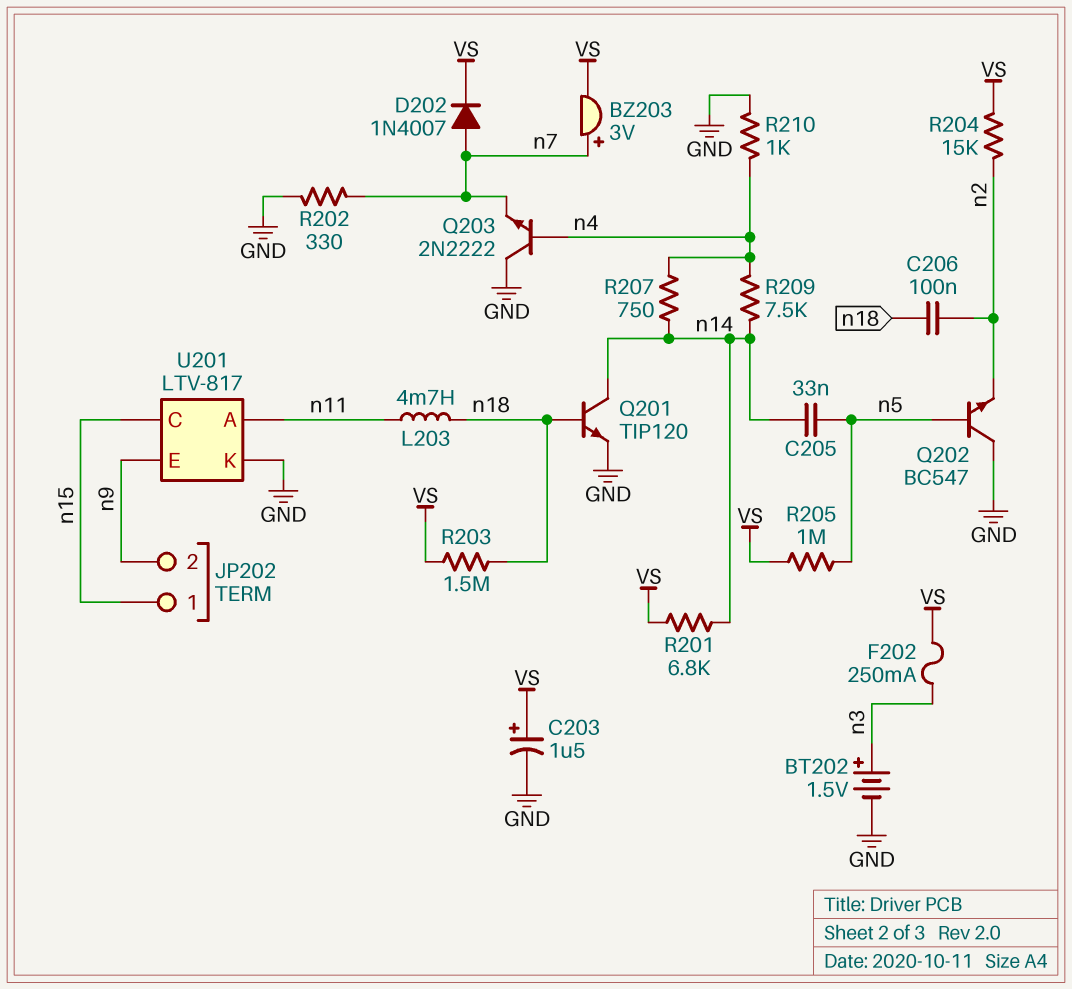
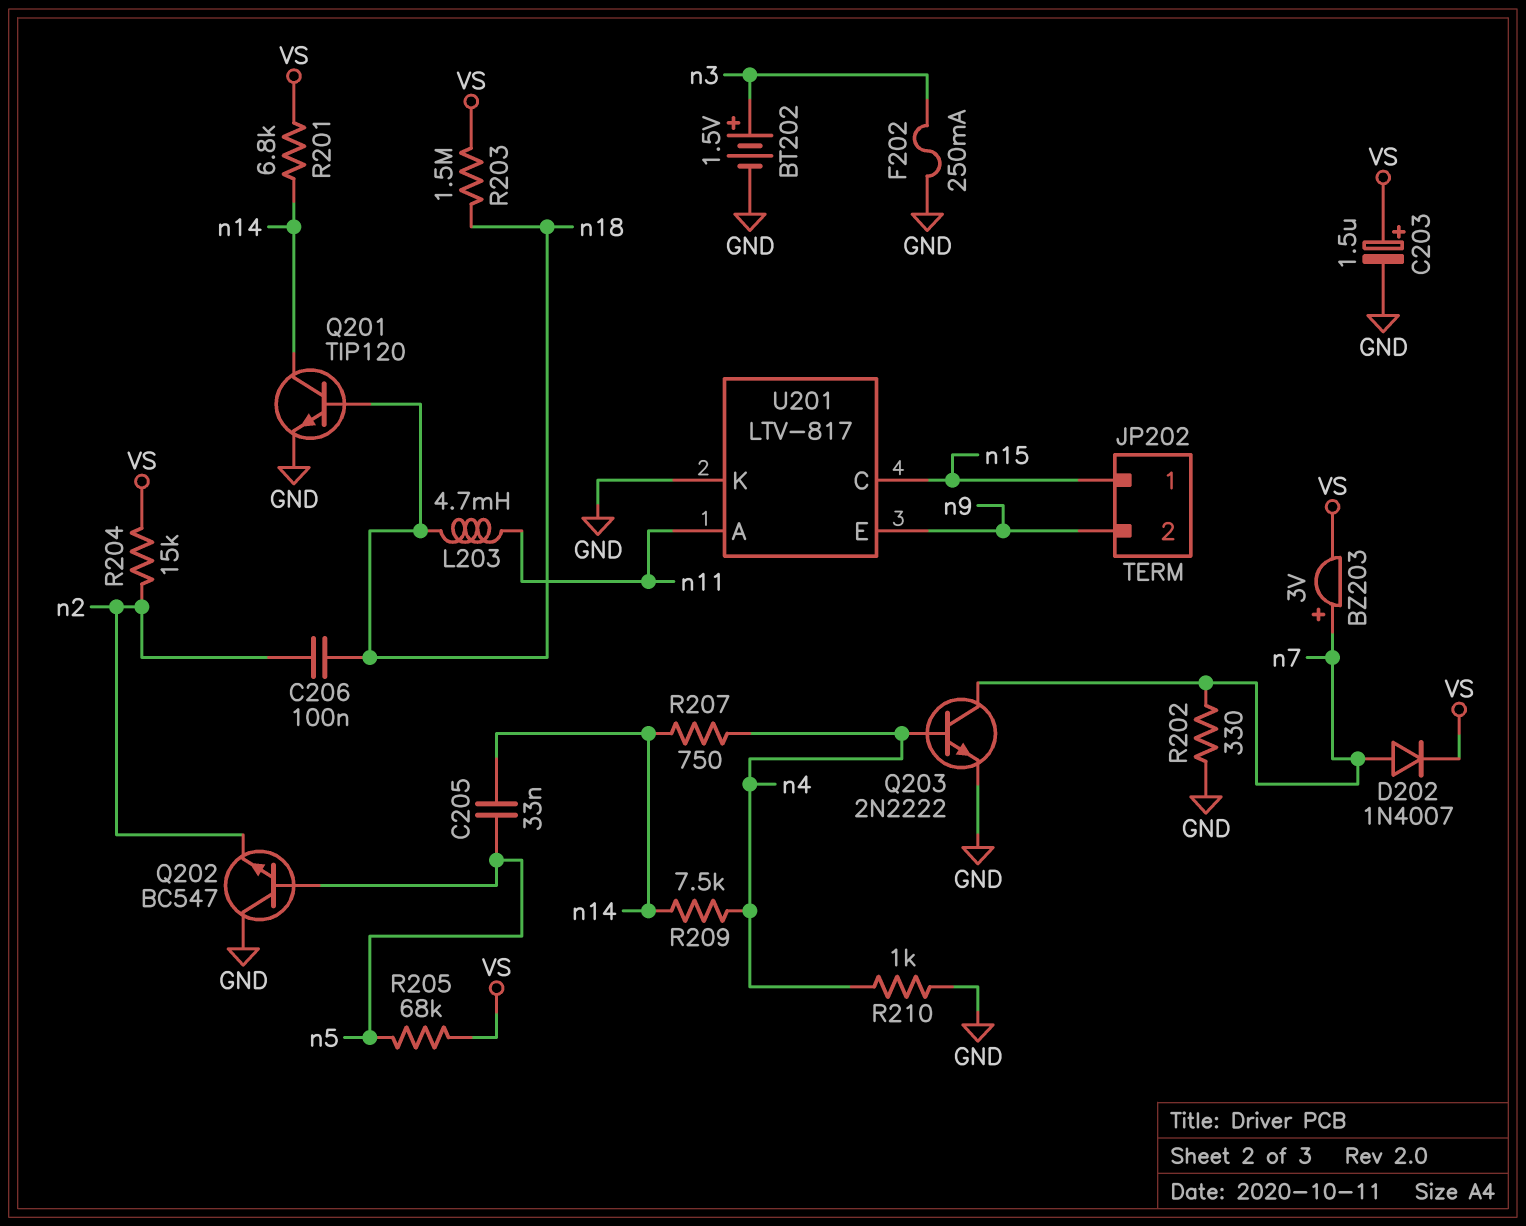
F202: 250mA (VS, n3) -> 250mA (GND, n3)
Q203: NPN 2N2222 (B n4, C GND, E n7) -> NPN 2N2222 (B n4, C n7, E GND)
R205: 1M (VS, n5) -> 68k (VS, n5)

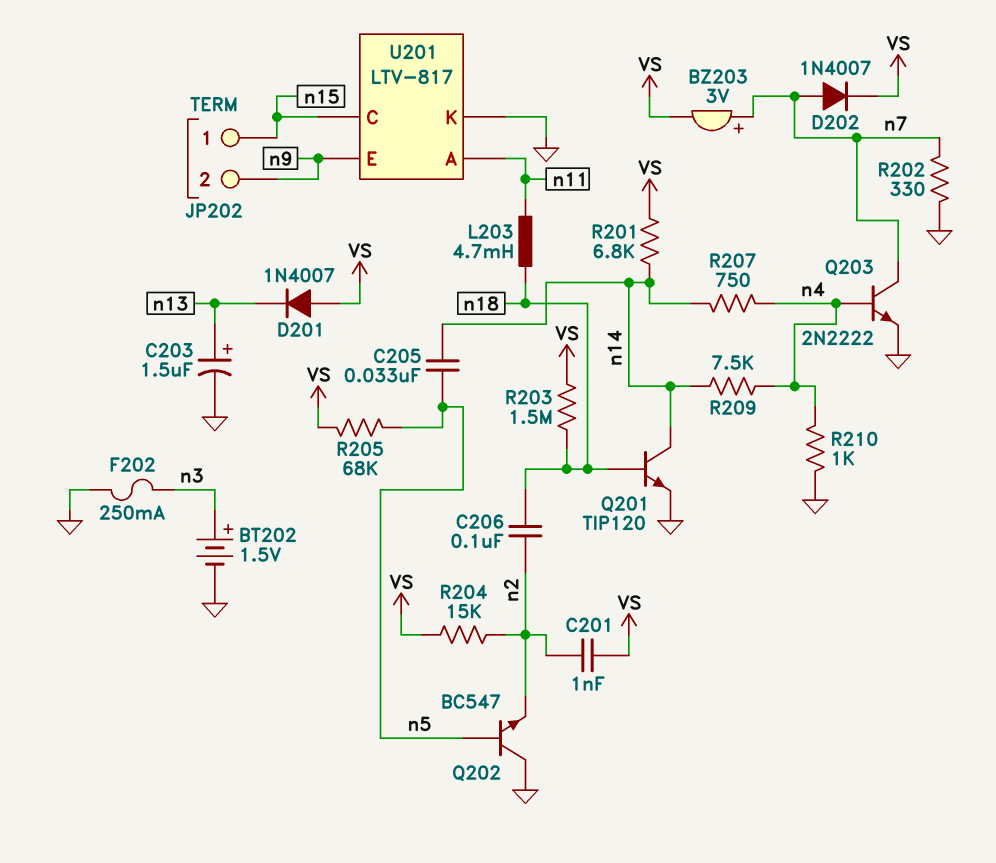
C201: none -> 1nF (VS, n2)
C203: 1.5uF (plus VS, minus GND) -> 1.5uF (plus n13, minus GND)
D201: none -> diode 1N4007 (A VS, K n13)

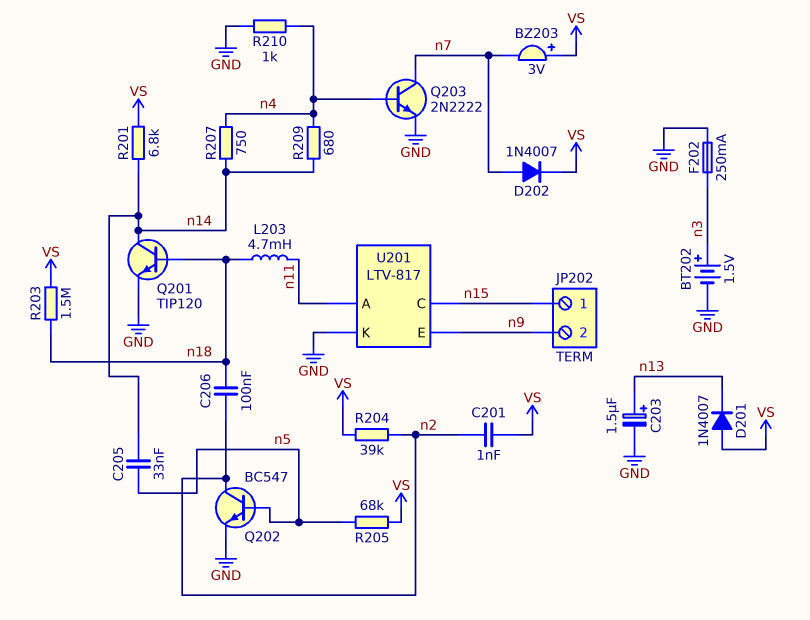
BZ203: buzzer 3V (plus n7, minus VS) -> buzzer 3V (plus VS, minus n7)
Q202: NPN BC547 (B n5, C GND, E n2) -> NPN BC547 (B n5, C n2, E GND)
R202: 330 (GND, n7) -> none
R204: 15k (VS, n2) -> 39k (VS, n2)
R209: 7.5k (n4, n14) -> 680 (n4, n14)

